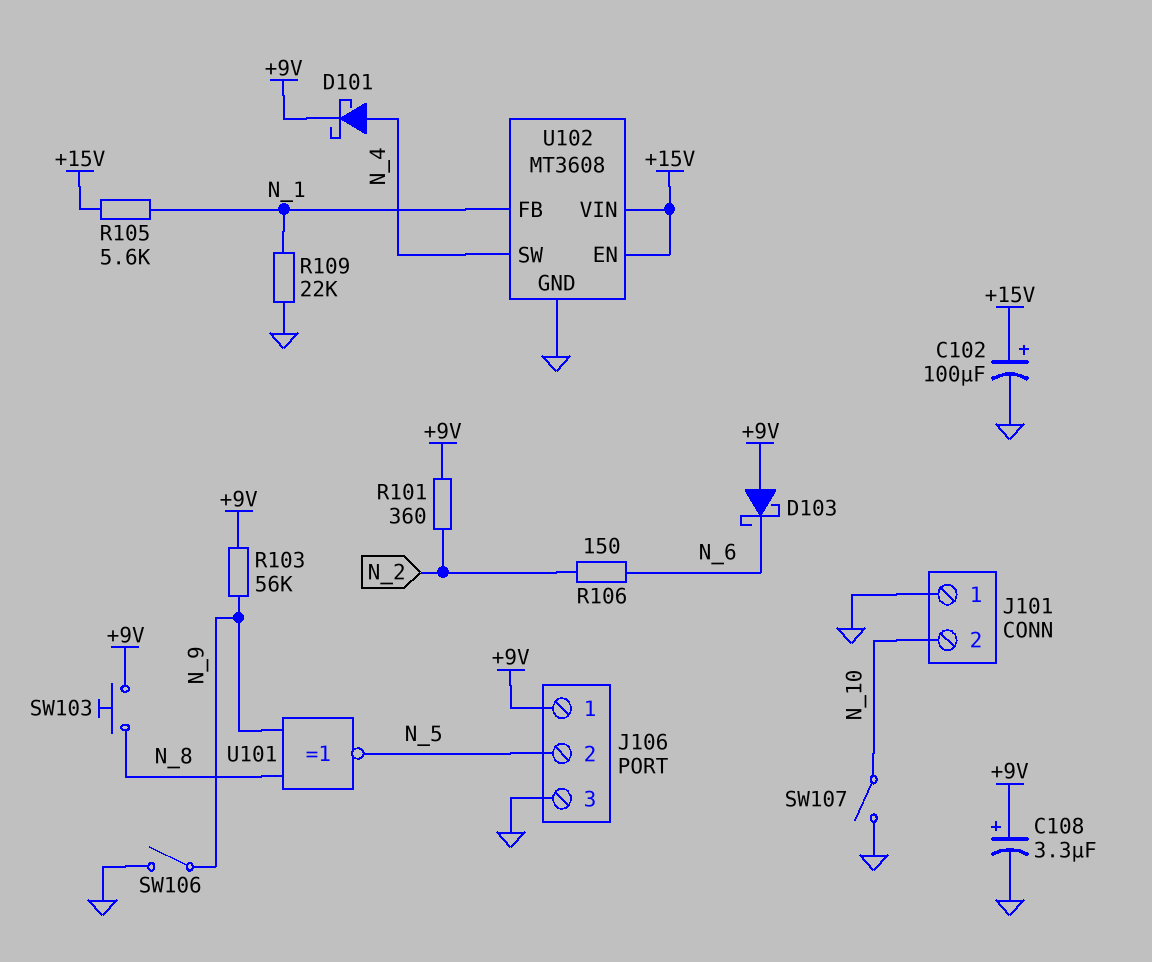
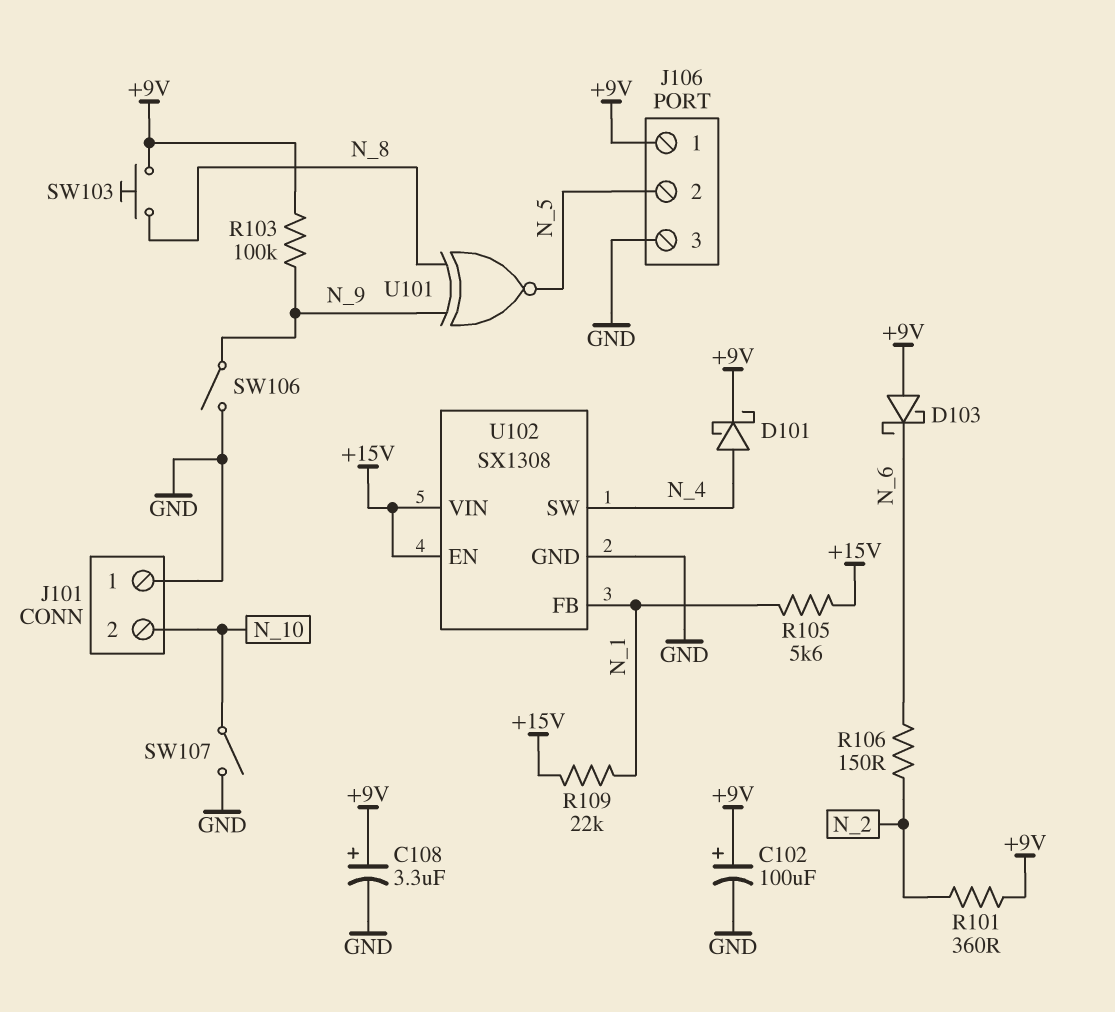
C102: 100uF (plus +15V, minus GND) -> 100uF (plus +9V, minus GND)
R103: 56k (+9V, N_9) -> 100k (+9V, N_9)
R109: 22k (GND, N_1) -> 22k (+15V, N_1)
U102: MT3608 -> SX1308

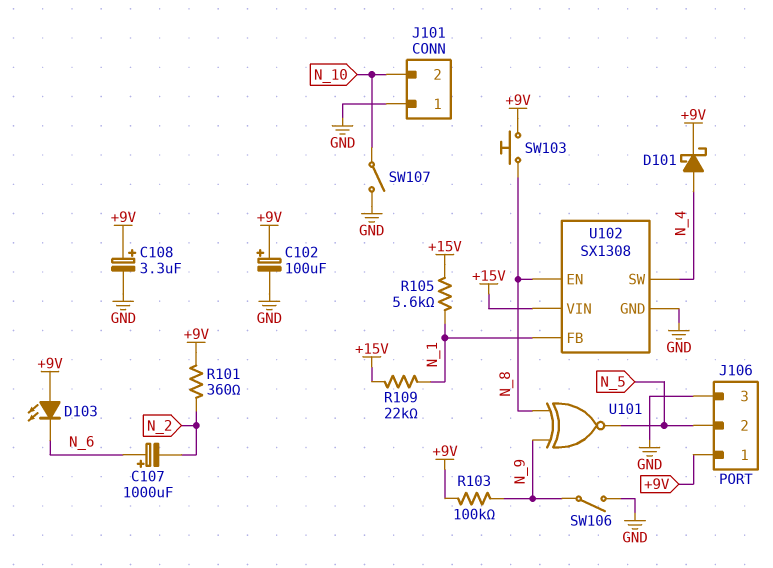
C107: none -> 1000uF (plus N_6, minus N_2)
D103: schottky (A +9V, K N_6) -> LED (A +9V, K N_6)
R106: 150 (N_2, N_6) -> none
U102 pin EN: +15V -> N_8

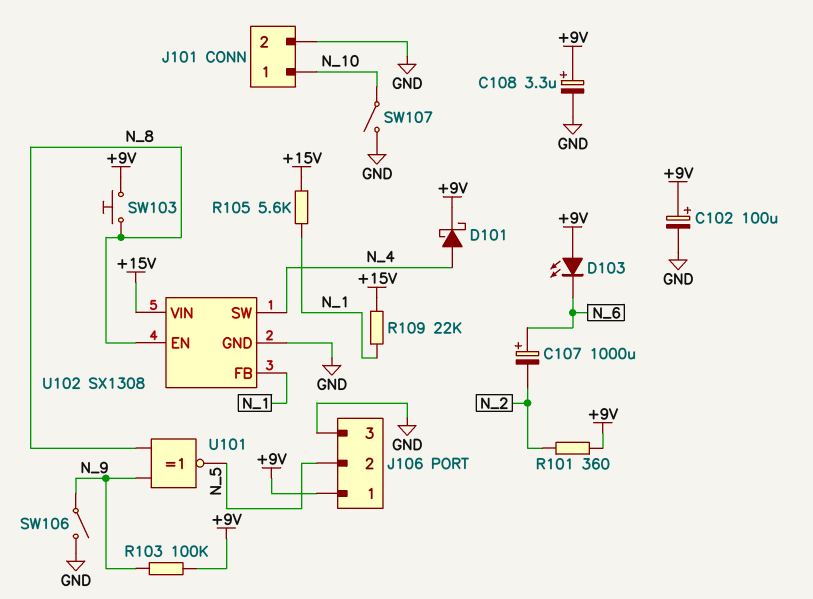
J101 pin 1: GND -> N_10
J101 pin 2: N_10 -> GND

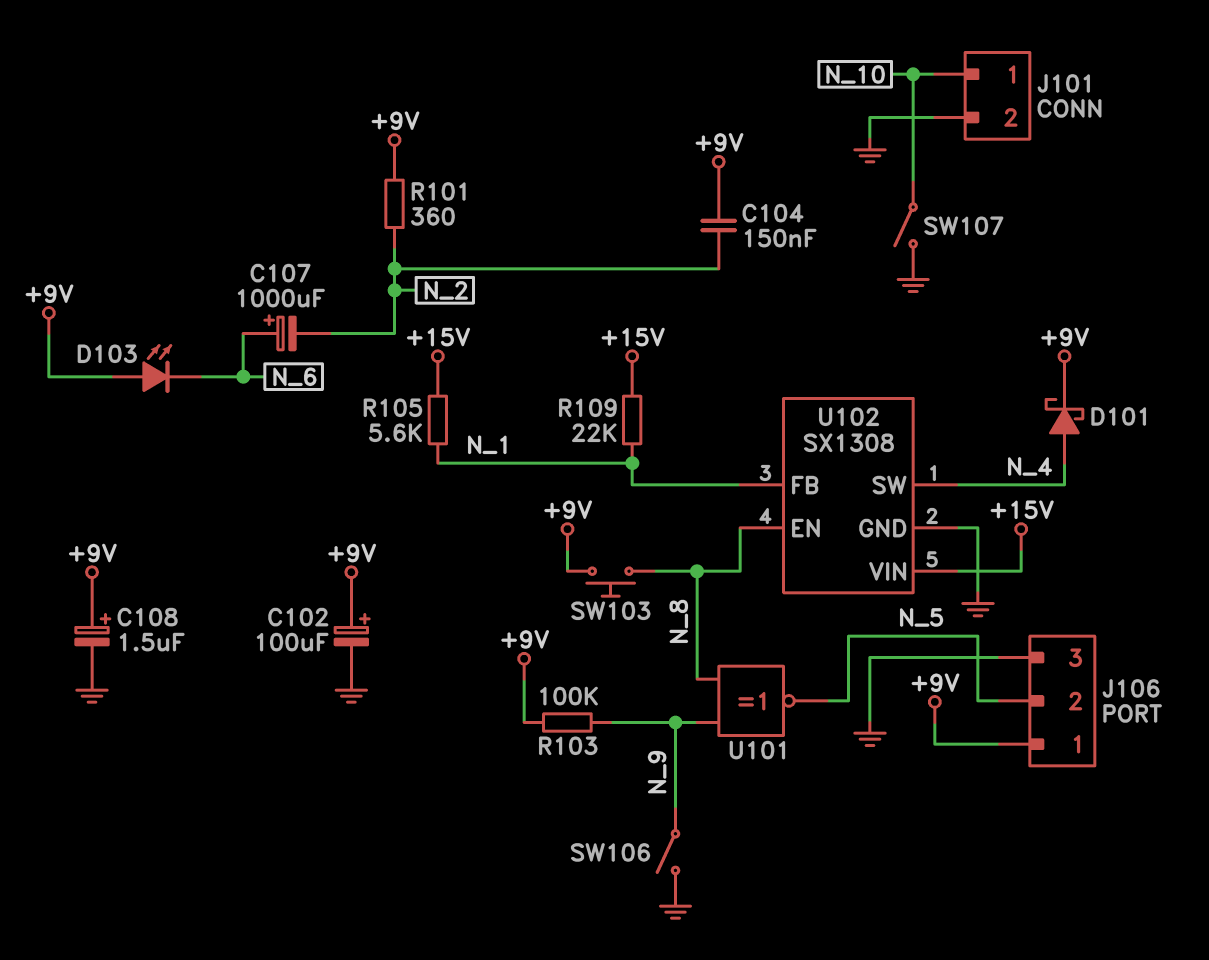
C104: none -> 150nF (+9V, N_2)
C108: 3.3uF (plus +9V, minus GND) -> 1.5uF (plus +9V, minus GND)

